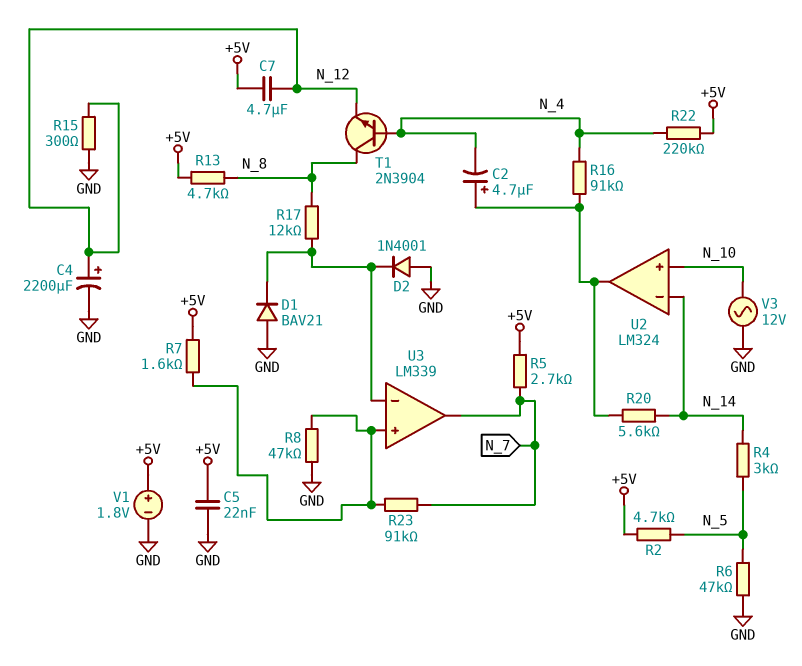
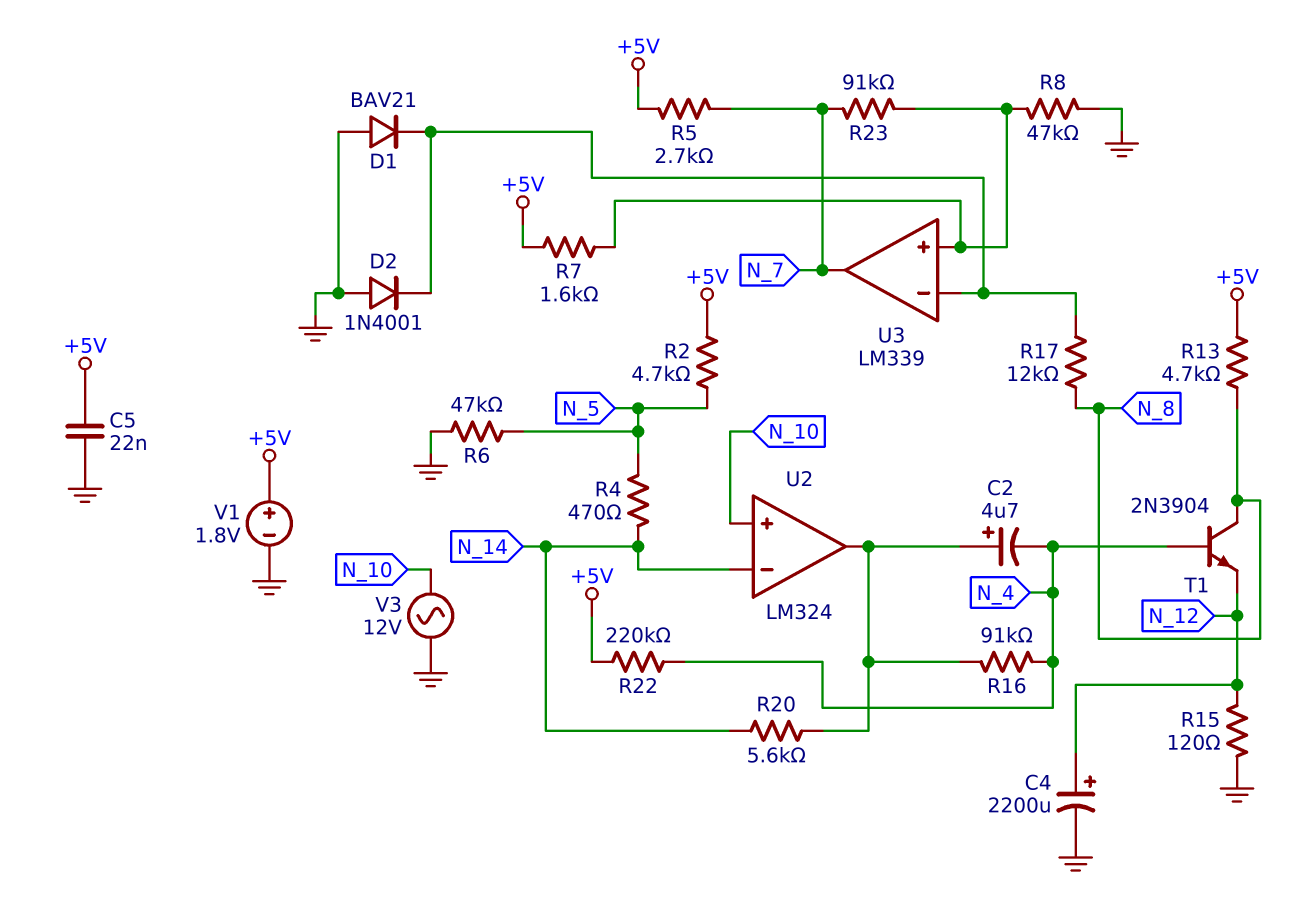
C7: 4.7uF (+5V, N_12) -> none
R4: 3k (N_5, N_14) -> 470 (N_5, N_14)
R15: 300 (GND, N_12) -> 120 (GND, N_12)

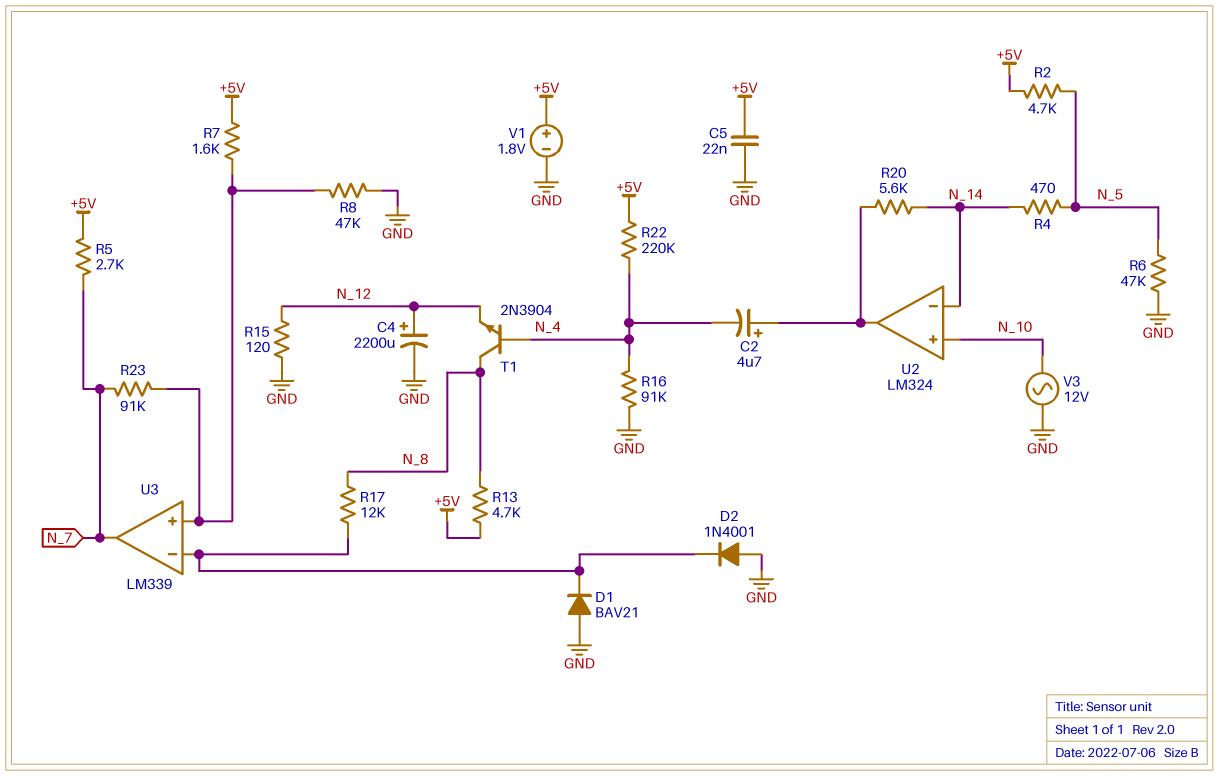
R16: 91k (N_4, U2/out) -> 91k (GND, N_4)

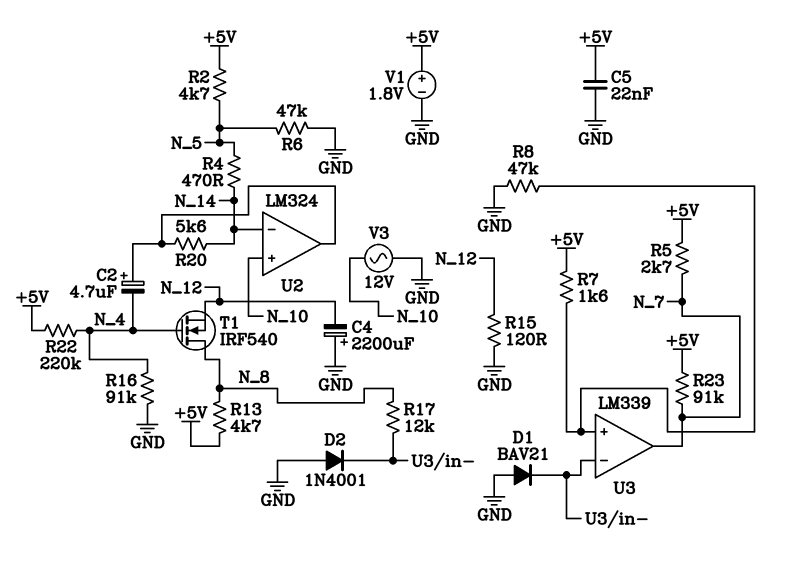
C4: 2200uF (plus N_12, minus GND) -> 2200uF (plus GND, minus N_12)
R23: 91k (N_7, U3/in+) -> 91k (+5V, N_7)
T1: NPN 2N3904 (B N_4, C N_8, E N_12) -> NMOS IRF540 (G N_4, D N_8, S N_12)

